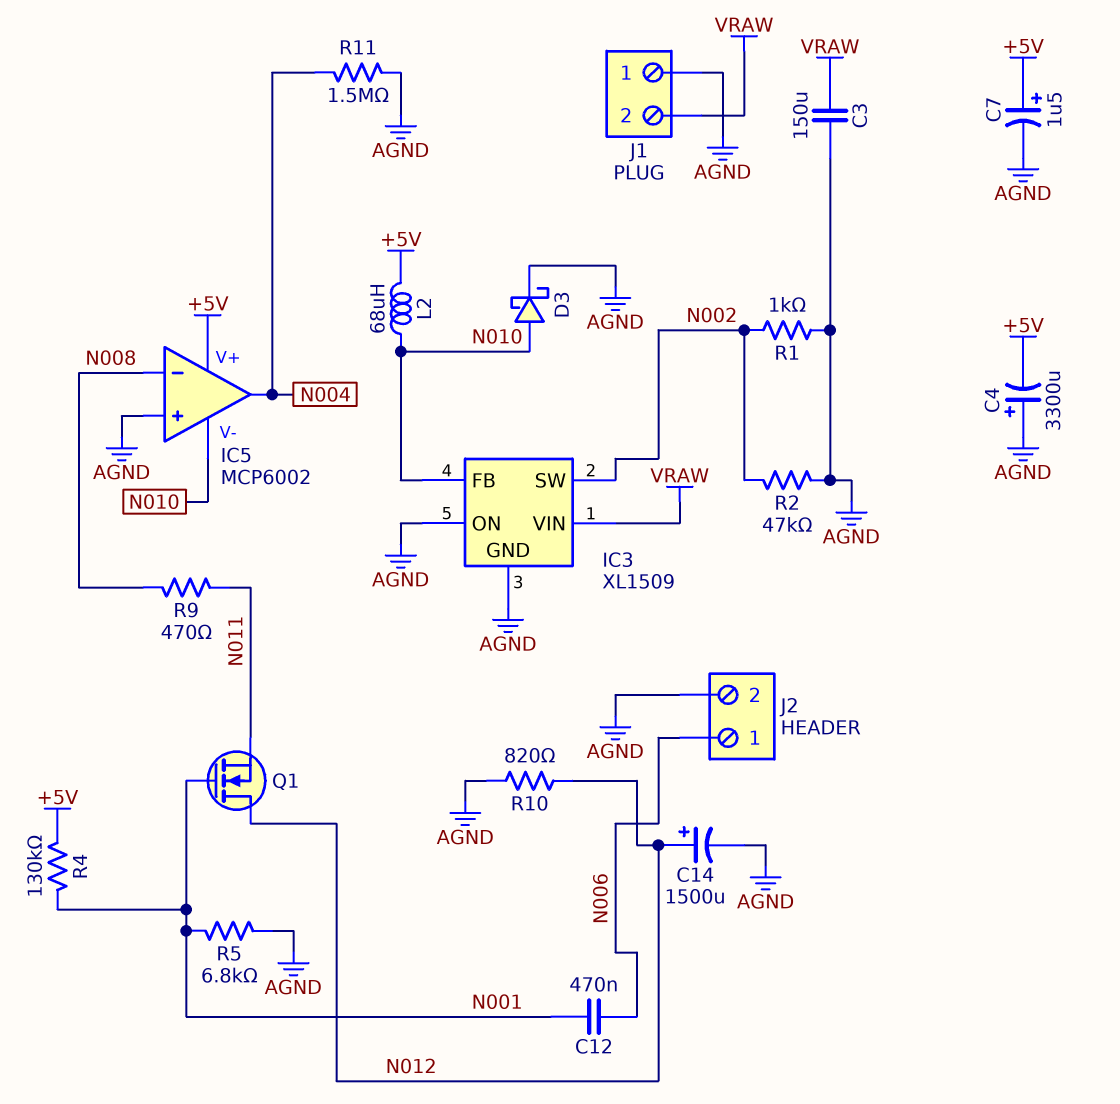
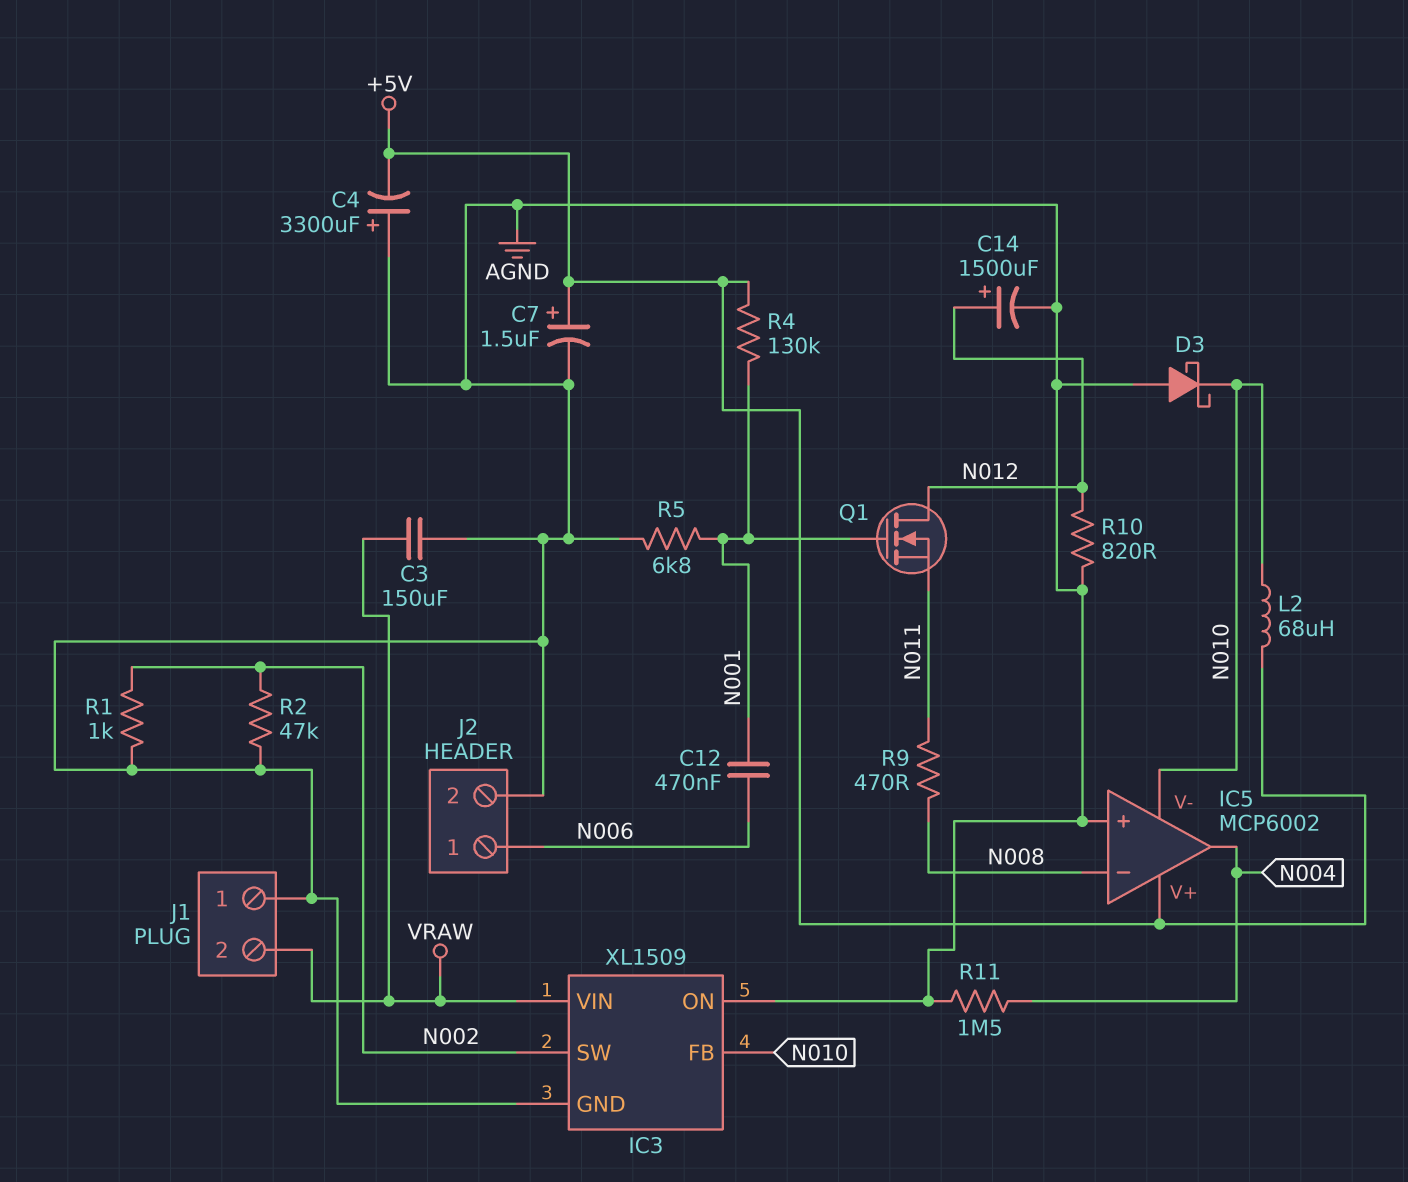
D3: schottky (A N010, K AGND) -> schottky (A AGND, K N010)

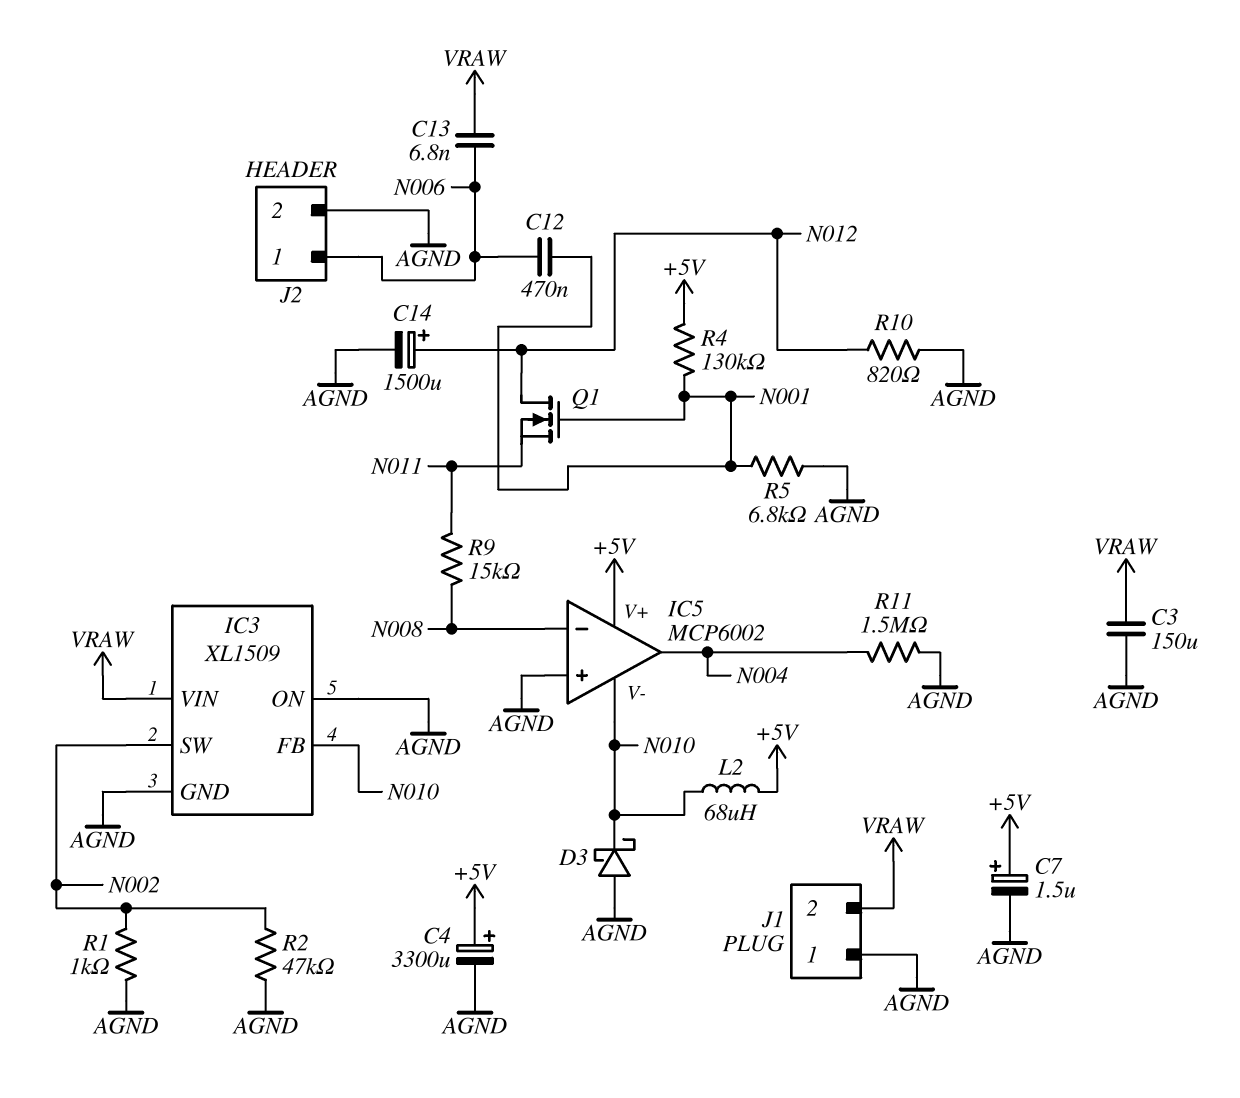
C4: 3300uF (plus AGND, minus +5V) -> 3300uF (plus +5V, minus AGND)
C13: none -> 6.8nF (N006, VRAW)
R9: 470 (N008, N011) -> 15k (N008, N011)

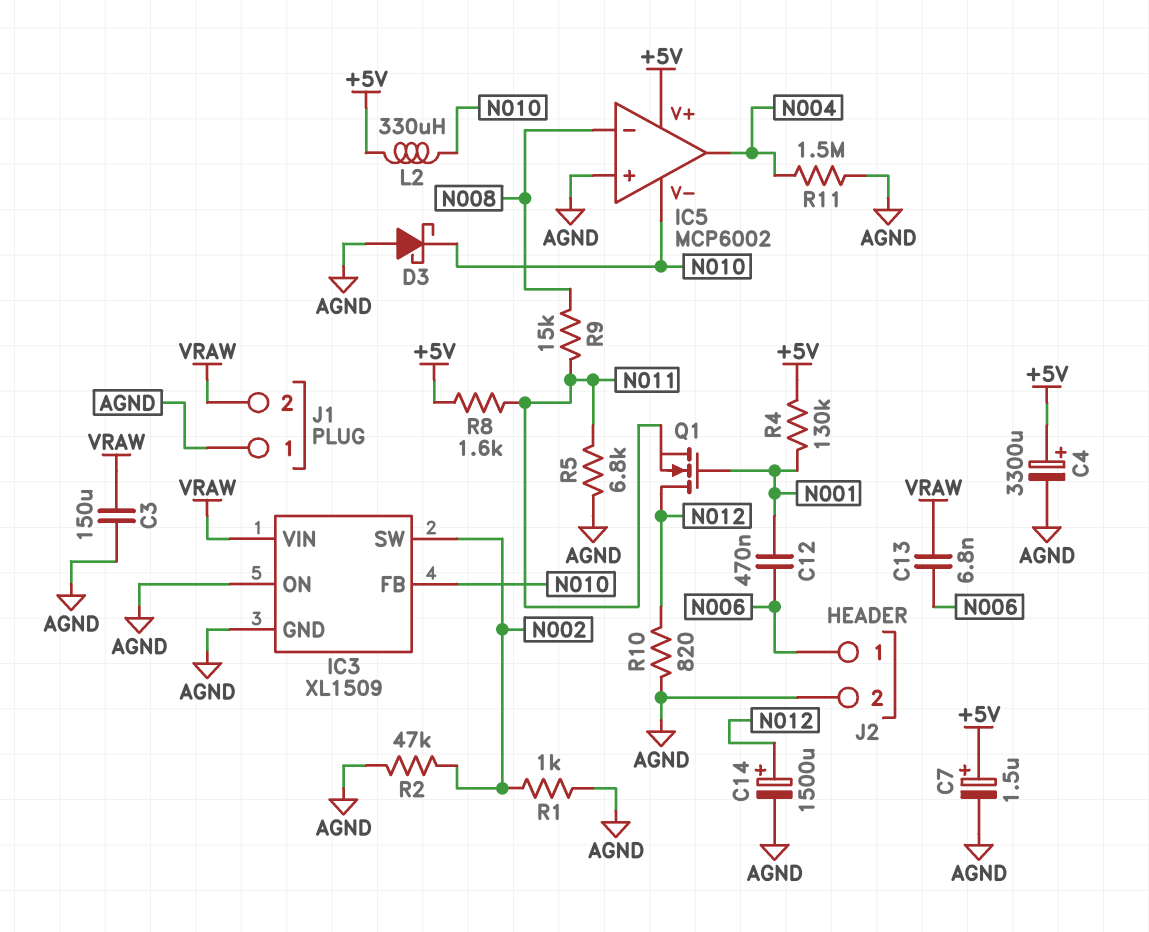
L2: 68uH (+5V, N010) -> 330uH (+5V, N010)
R5: 6.8k (AGND, N001) -> 6.8k (AGND, N011)
R8: none -> 1.6k (+5V, N011)

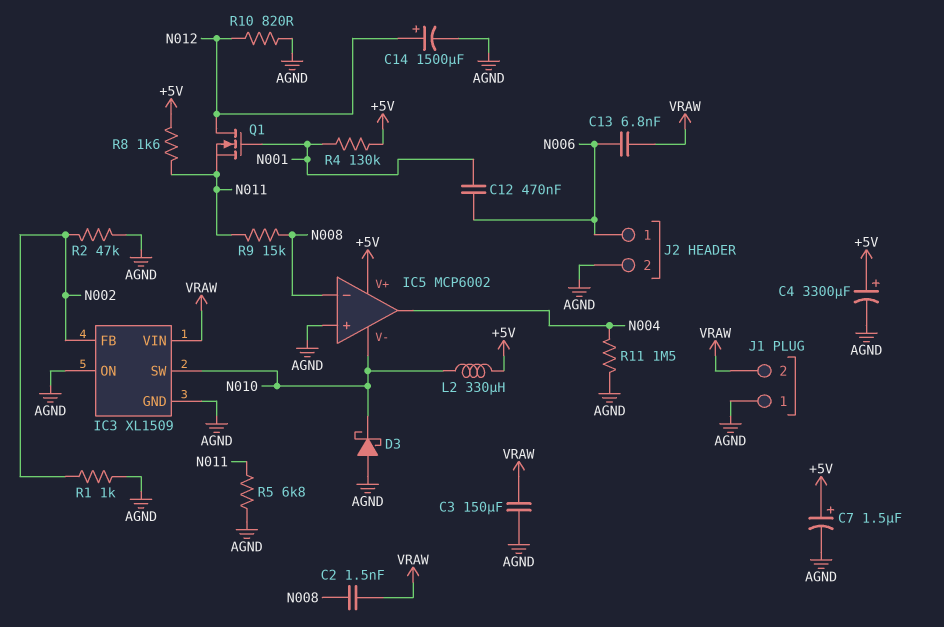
C2: none -> 1.5nF (N008, VRAW)
IC3 pin FB: N010 -> N002
IC3 pin SW: N002 -> N010

